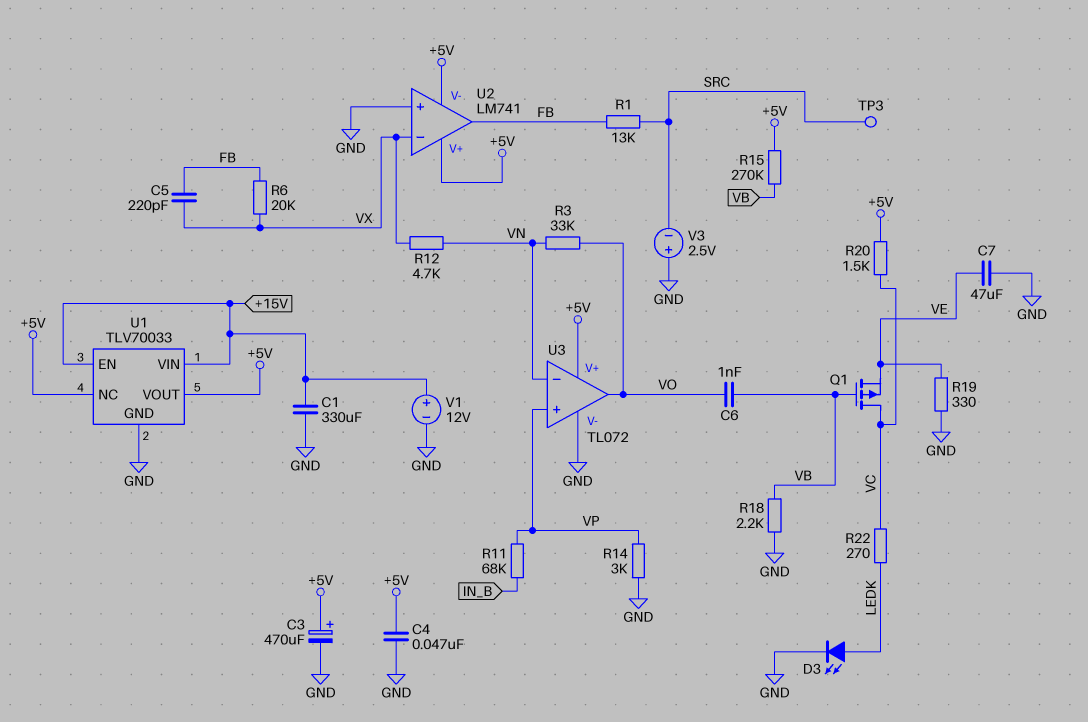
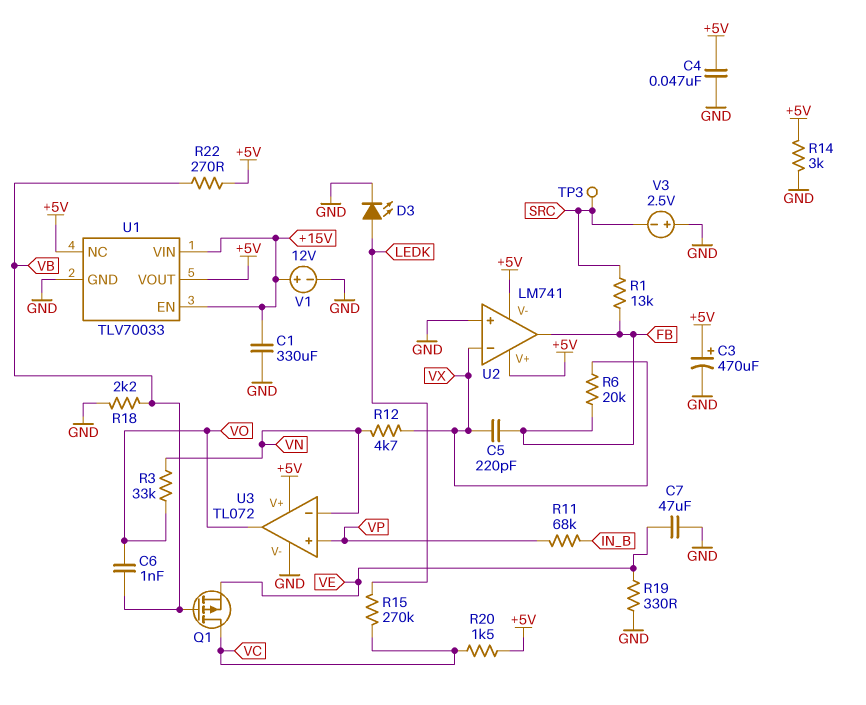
R14: 3k (GND, VP) -> 3k (+5V, GND)
R15: 270k (+5V, VB) -> 270k (LEDK, VC)
R22: 270 (LEDK, VC) -> 270 (+5V, VB)

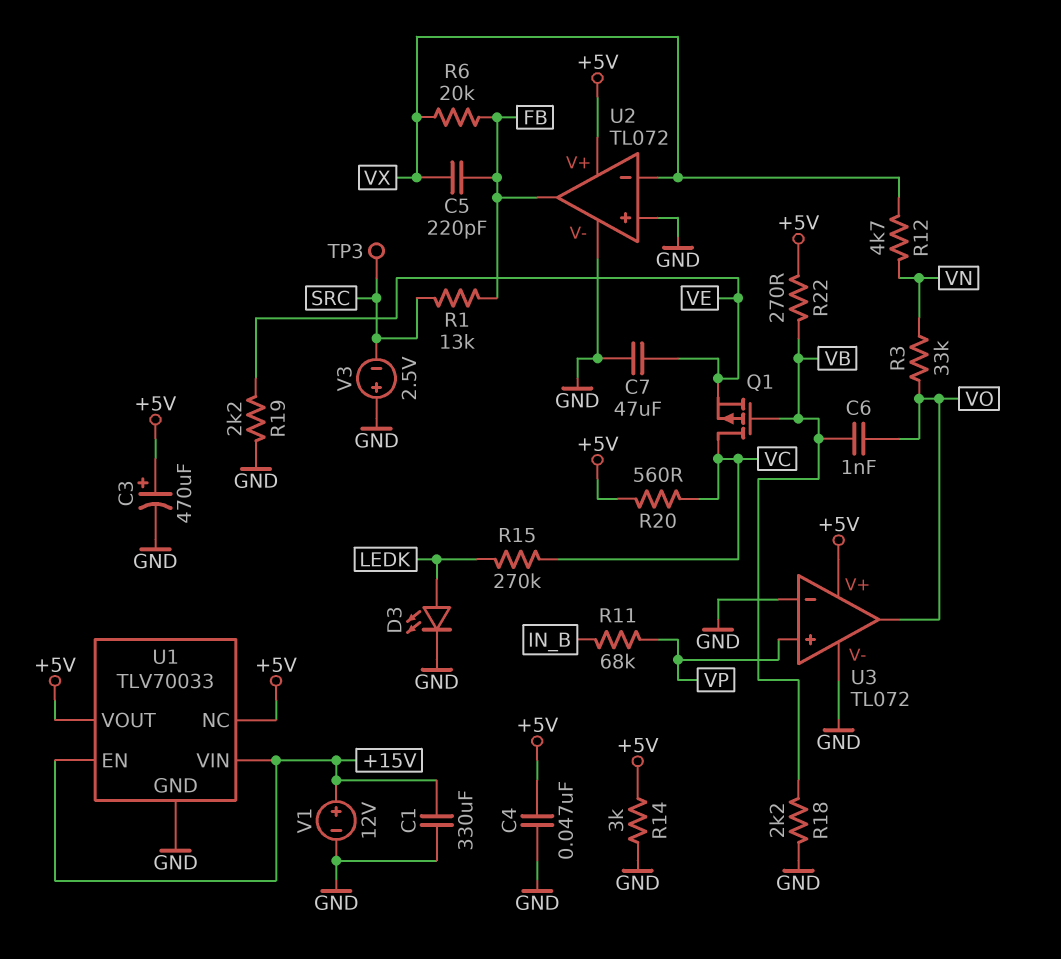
R19: 330 (GND, VE) -> 2.2k (GND, VE)
R20: 1.5k (+5V, VC) -> 560 (+5V, VC)
U2: LM741 -> TL072
U2 pin V-: +5V -> GND
U3 pin in-: VN -> GND

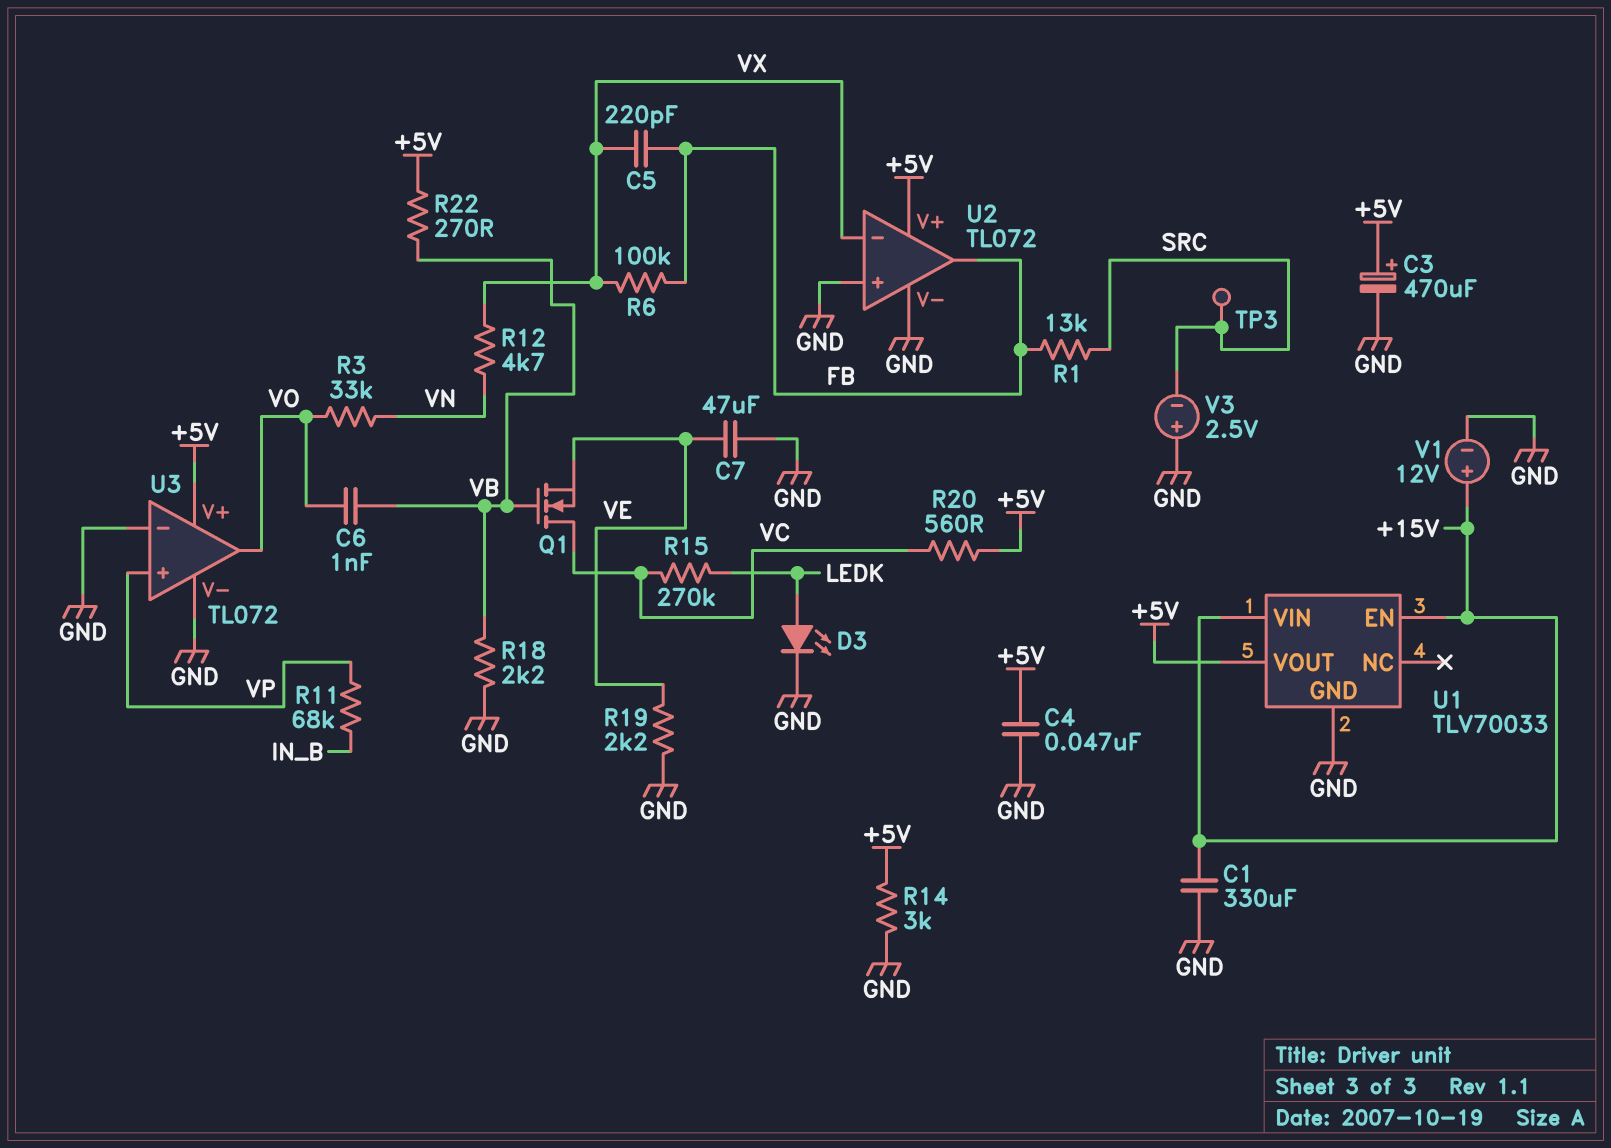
Q1: PMOS (G VB, D VC, S VE) -> NMOS (G VB, D VC, S VE)
R6: 20k (FB, VX) -> 100k (FB, VX)
U1 pin NC: +5V -> none

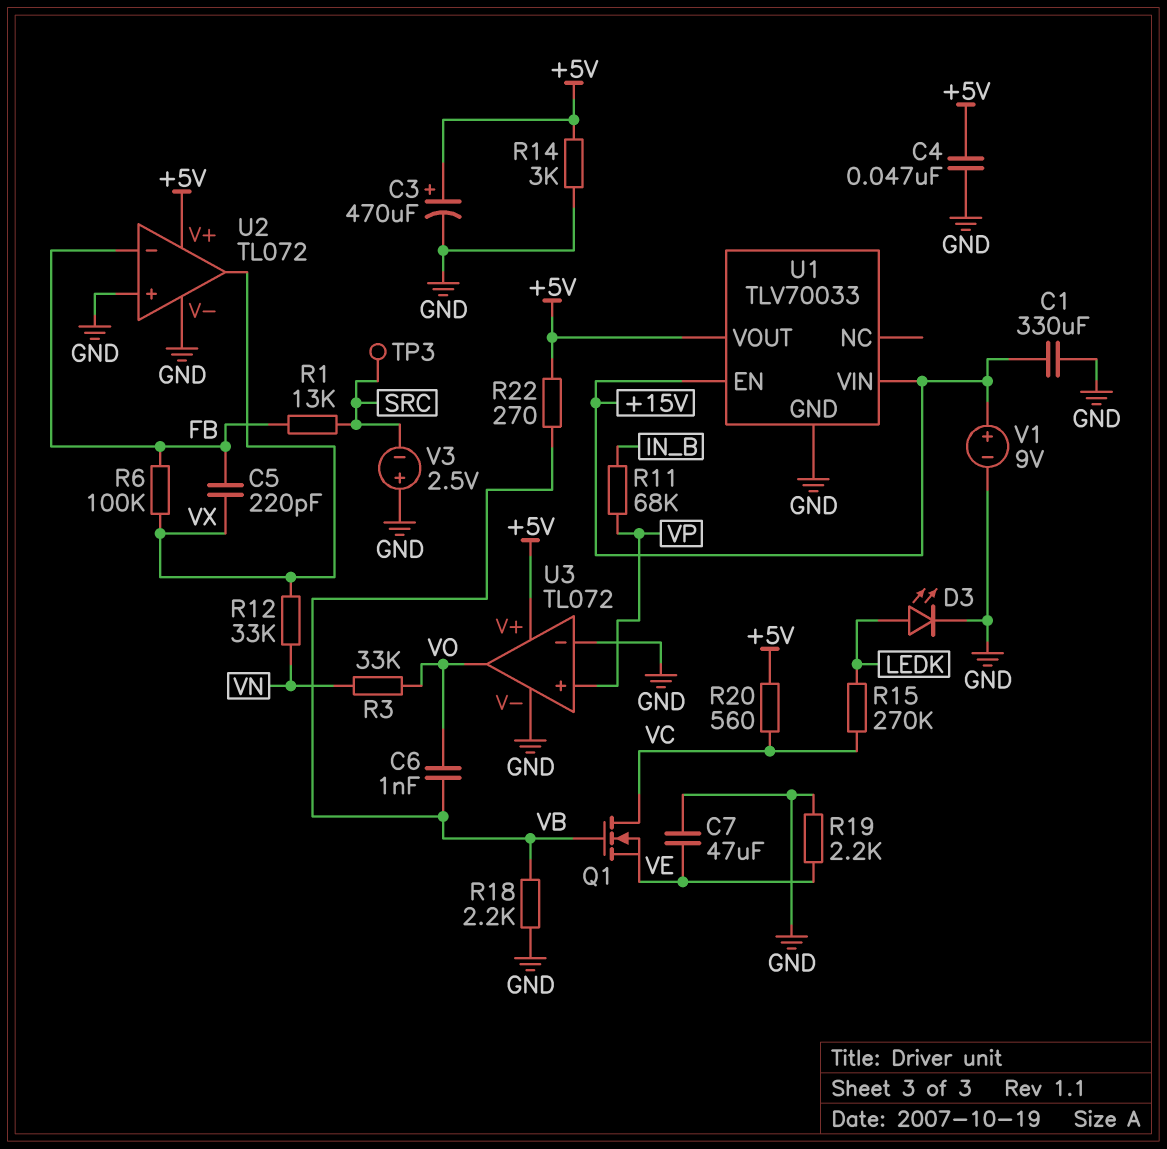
R12: 4.7k (VN, VX) -> 33k (VN, VX)
U2 pin in-: VX -> FB
U2 pin out: FB -> VX
V1: 12V (plus +15V, minus GND) -> 9V (plus +15V, minus GND)

